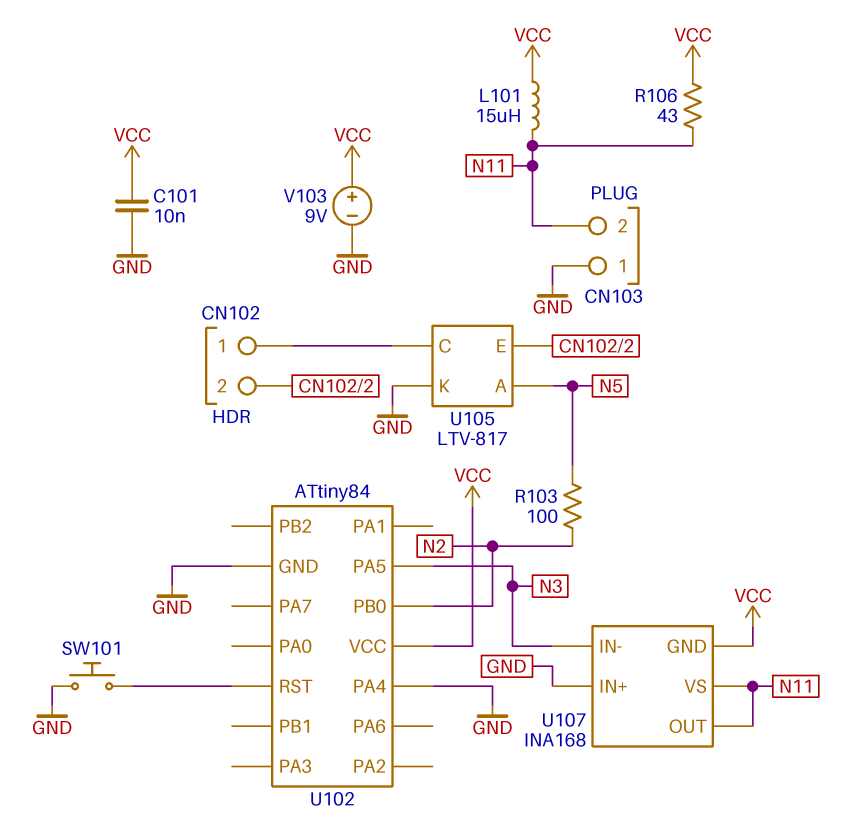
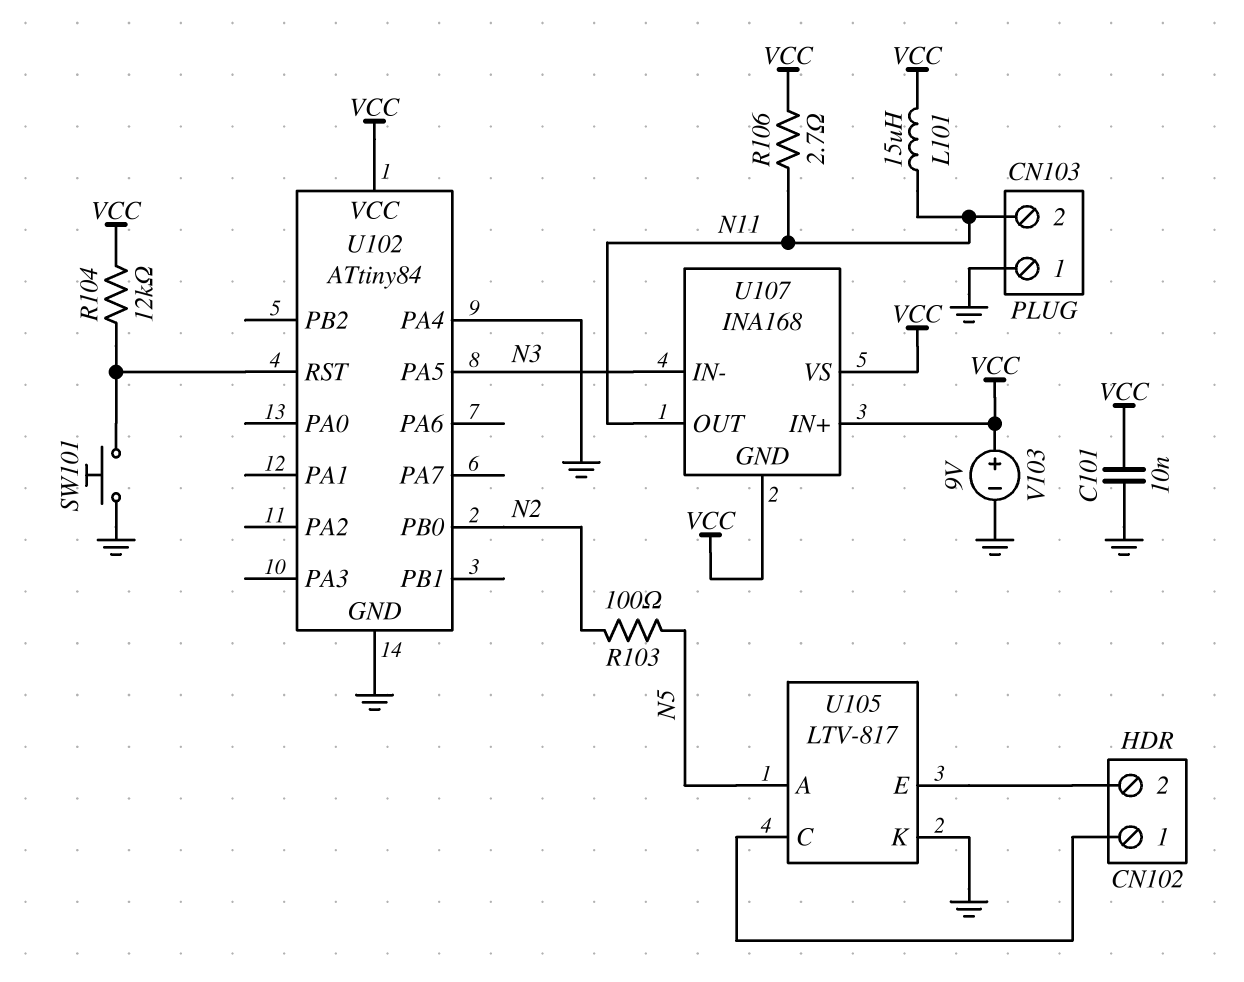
R104: none -> 12k (U102/RST, VCC)
R106: 43 (N11, VCC) -> 2.7 (N11, VCC)
U107 pin IN+: GND -> VCC
U107 pin VS: N11 -> VCC

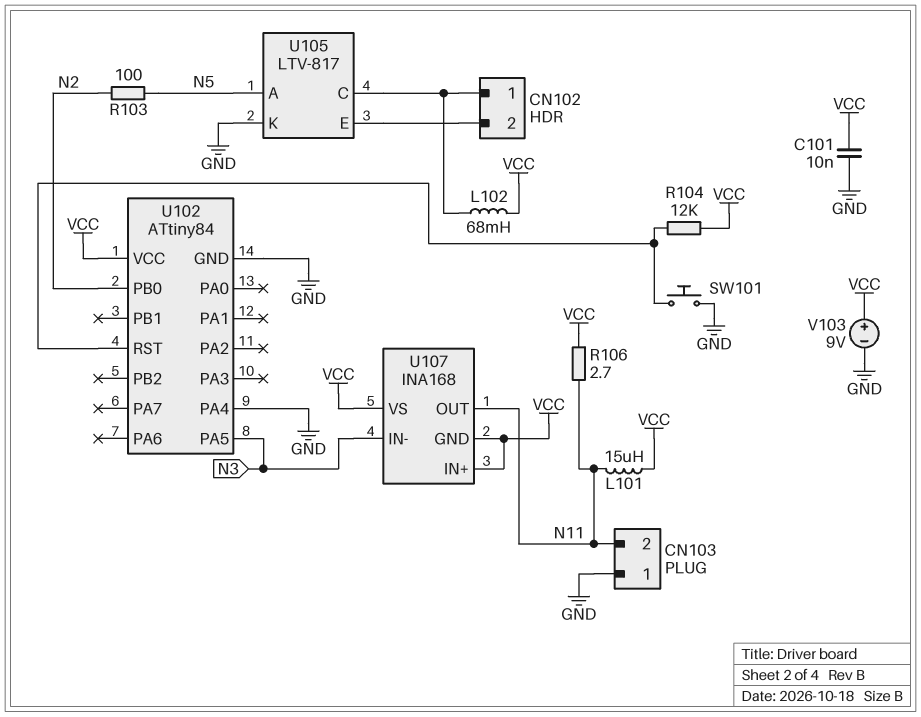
L102: none -> 68mH (CN102/1, VCC)

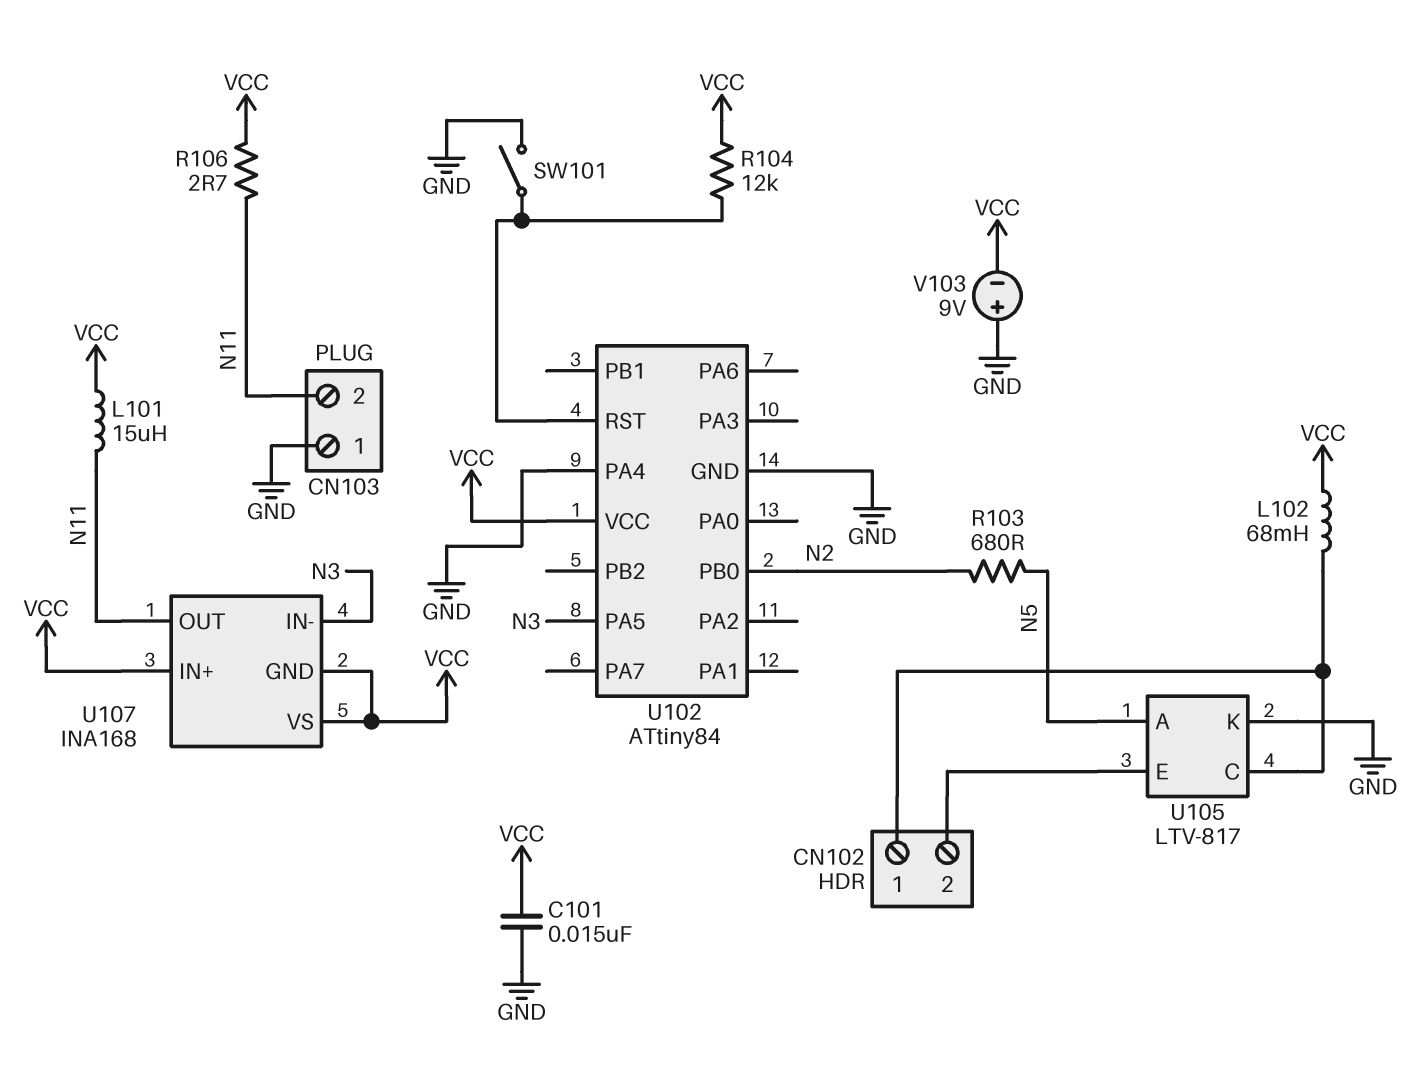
C101: 10nF (GND, VCC) -> 15nF (GND, VCC)
R103: 100 (N2, N5) -> 680 (N2, N5)
SW101: button (GND, U102/RST) -> switch (GND, U102/RST)
V103: 9V (plus VCC, minus GND) -> 9V (plus GND, minus VCC)

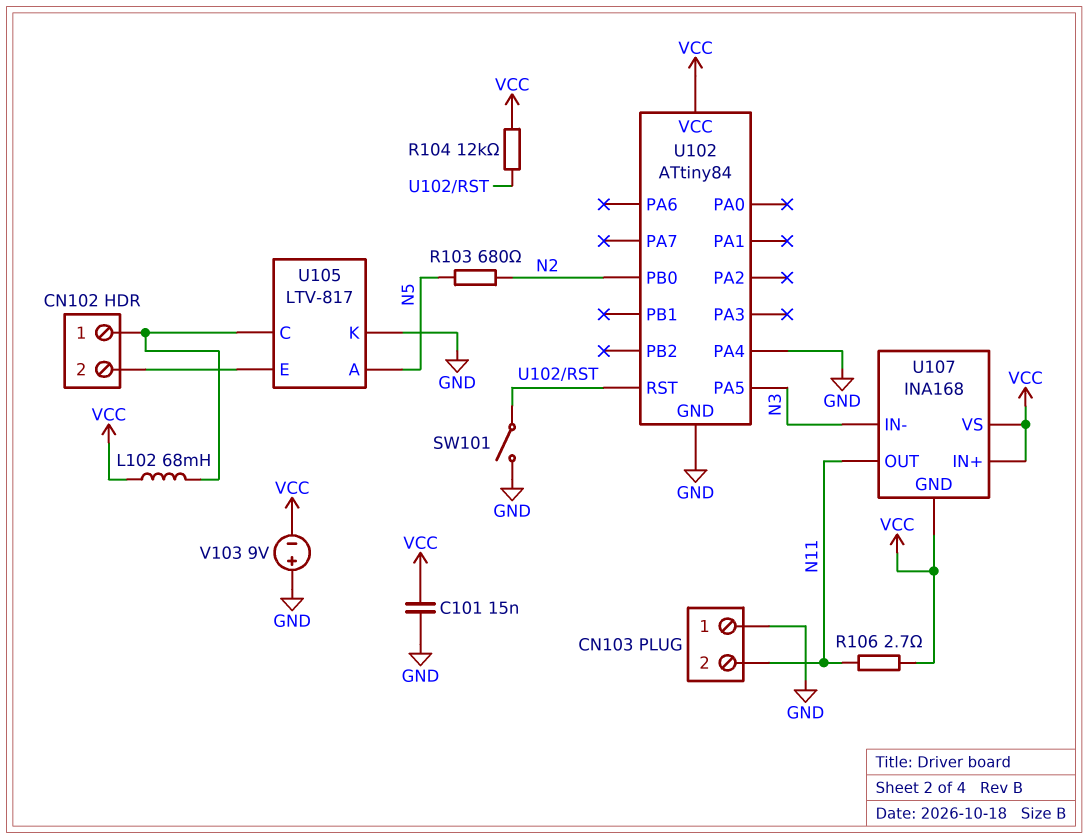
L101: 15uH (N11, VCC) -> none

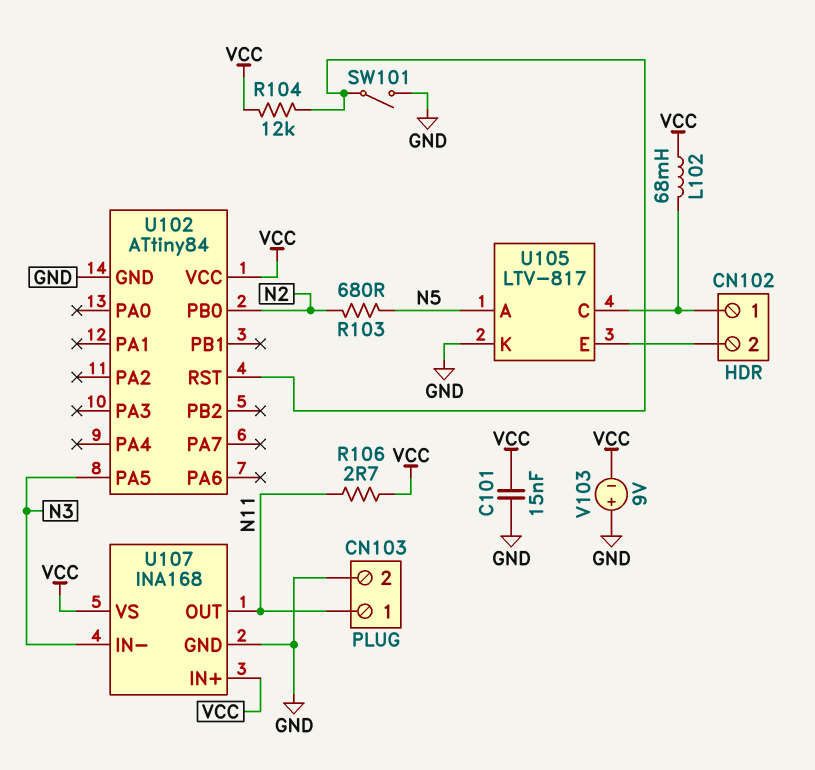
CN103 pin 1: GND -> N11
CN103 pin 2: N11 -> GND
U102 pin PA4: GND -> none
U107 pin GND: VCC -> GND

